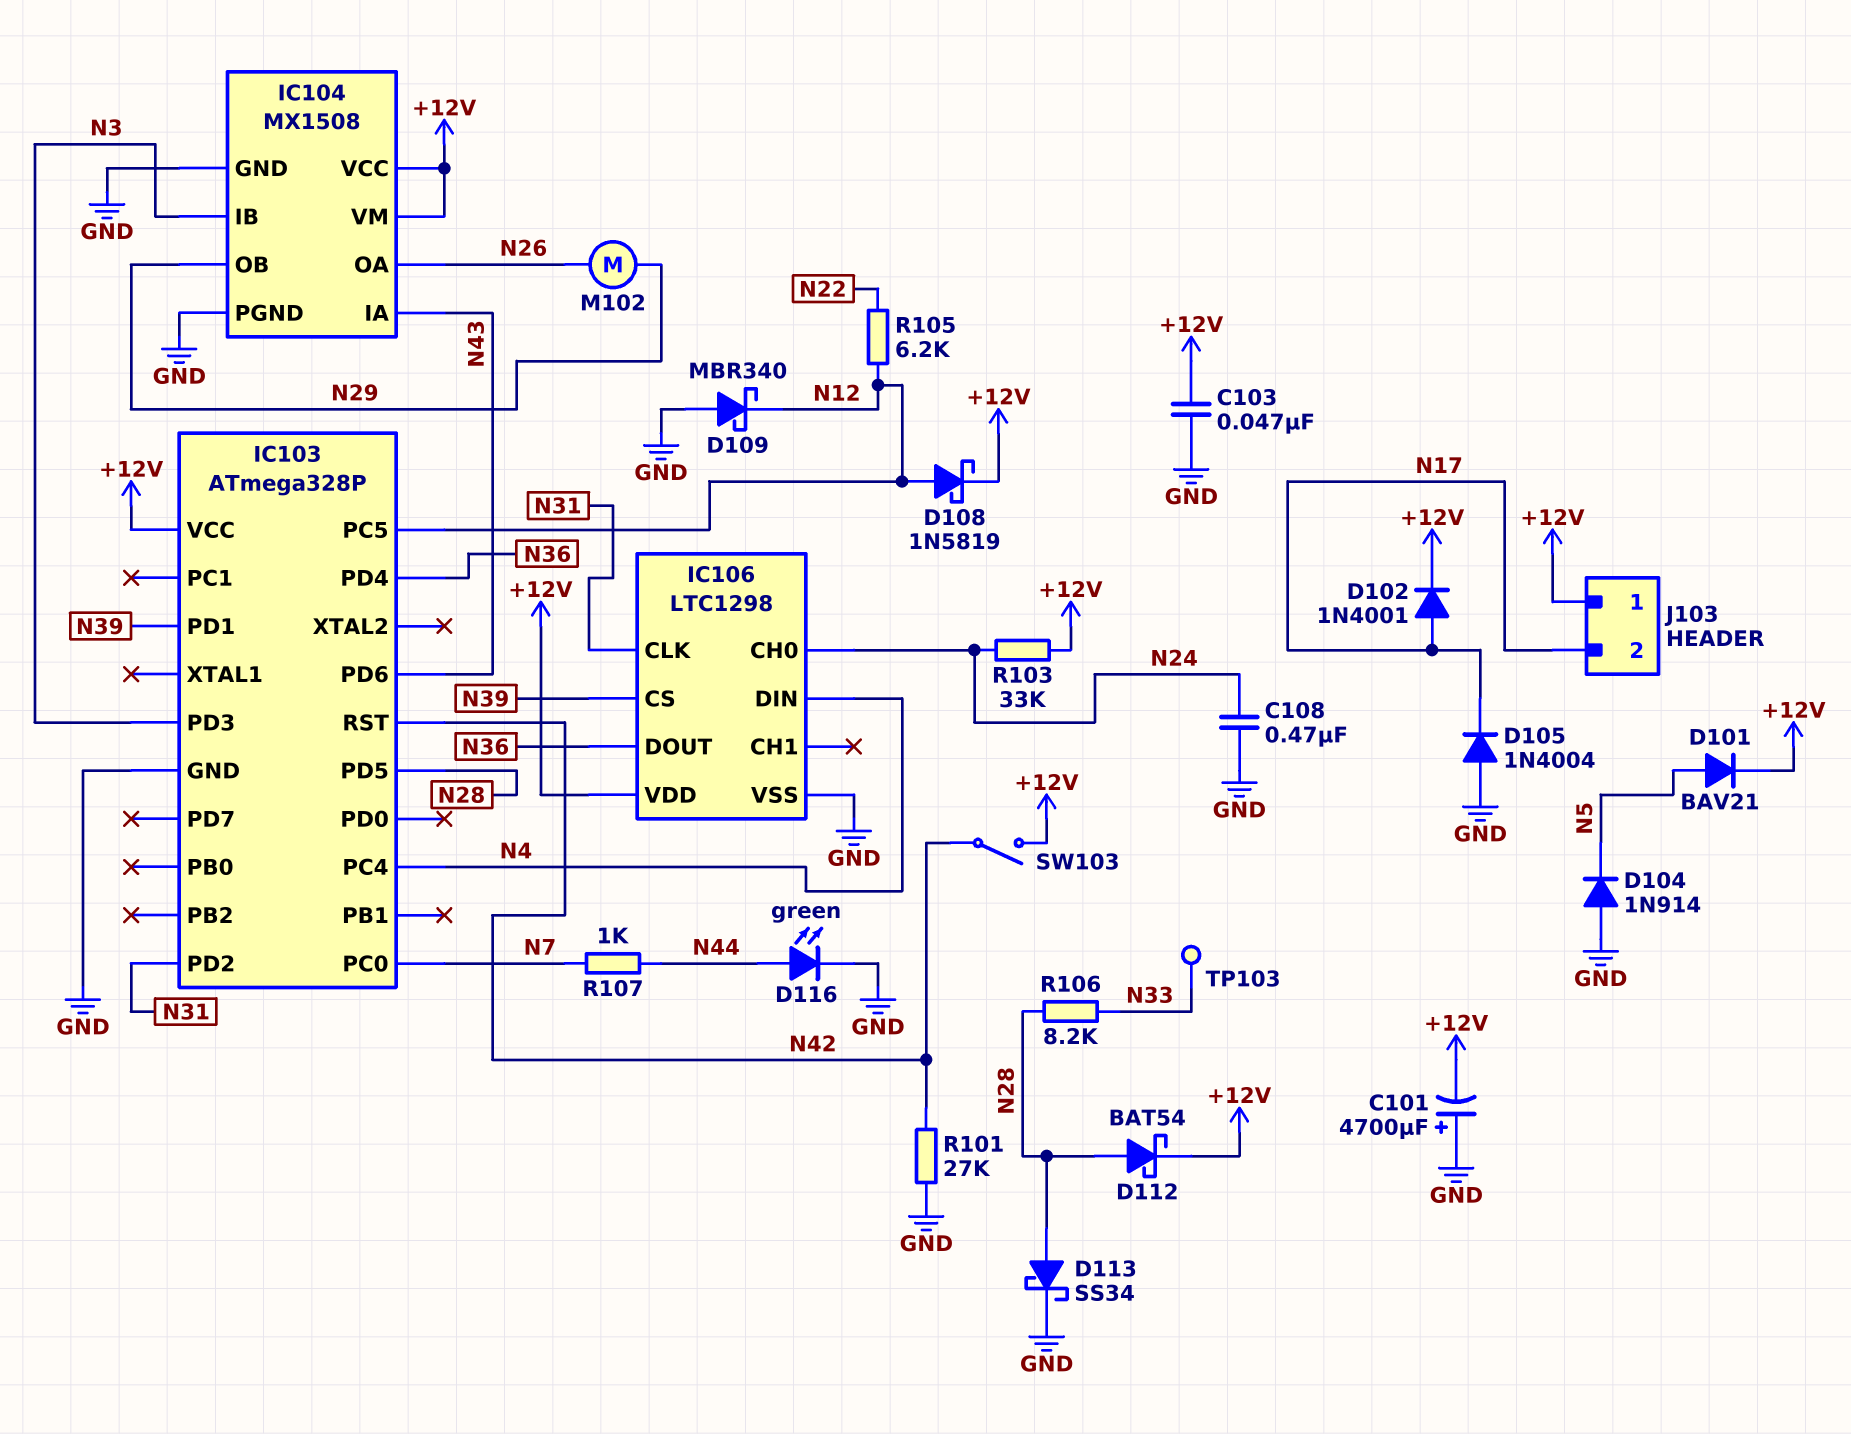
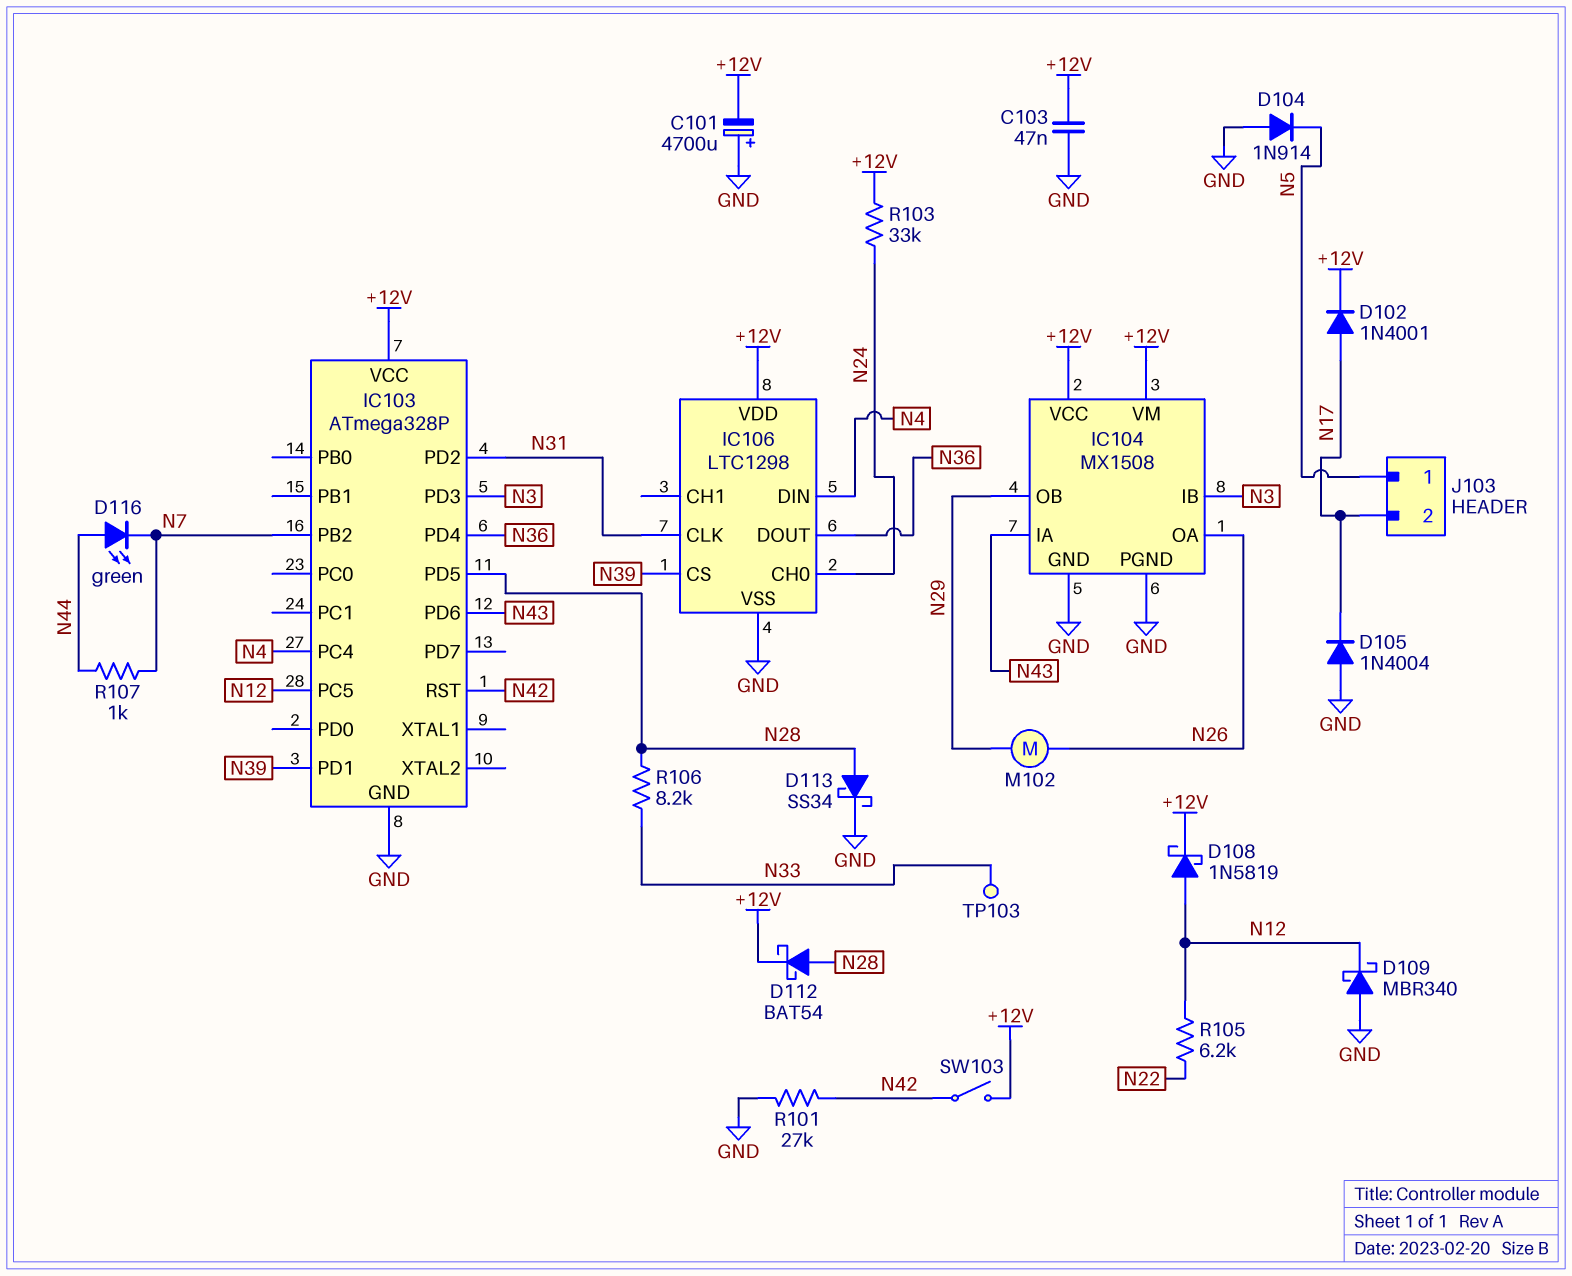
C108: 470nF (GND, N24) -> none
D101: diode BAV21 (A N5, K +12V) -> none
D116: LED green (A N44, K GND) -> LED green (A N44, K N7)
IC103 pin PB2: none -> N7
IC103 pin PC0: N7 -> none
J103 pin 1: +12V -> N5

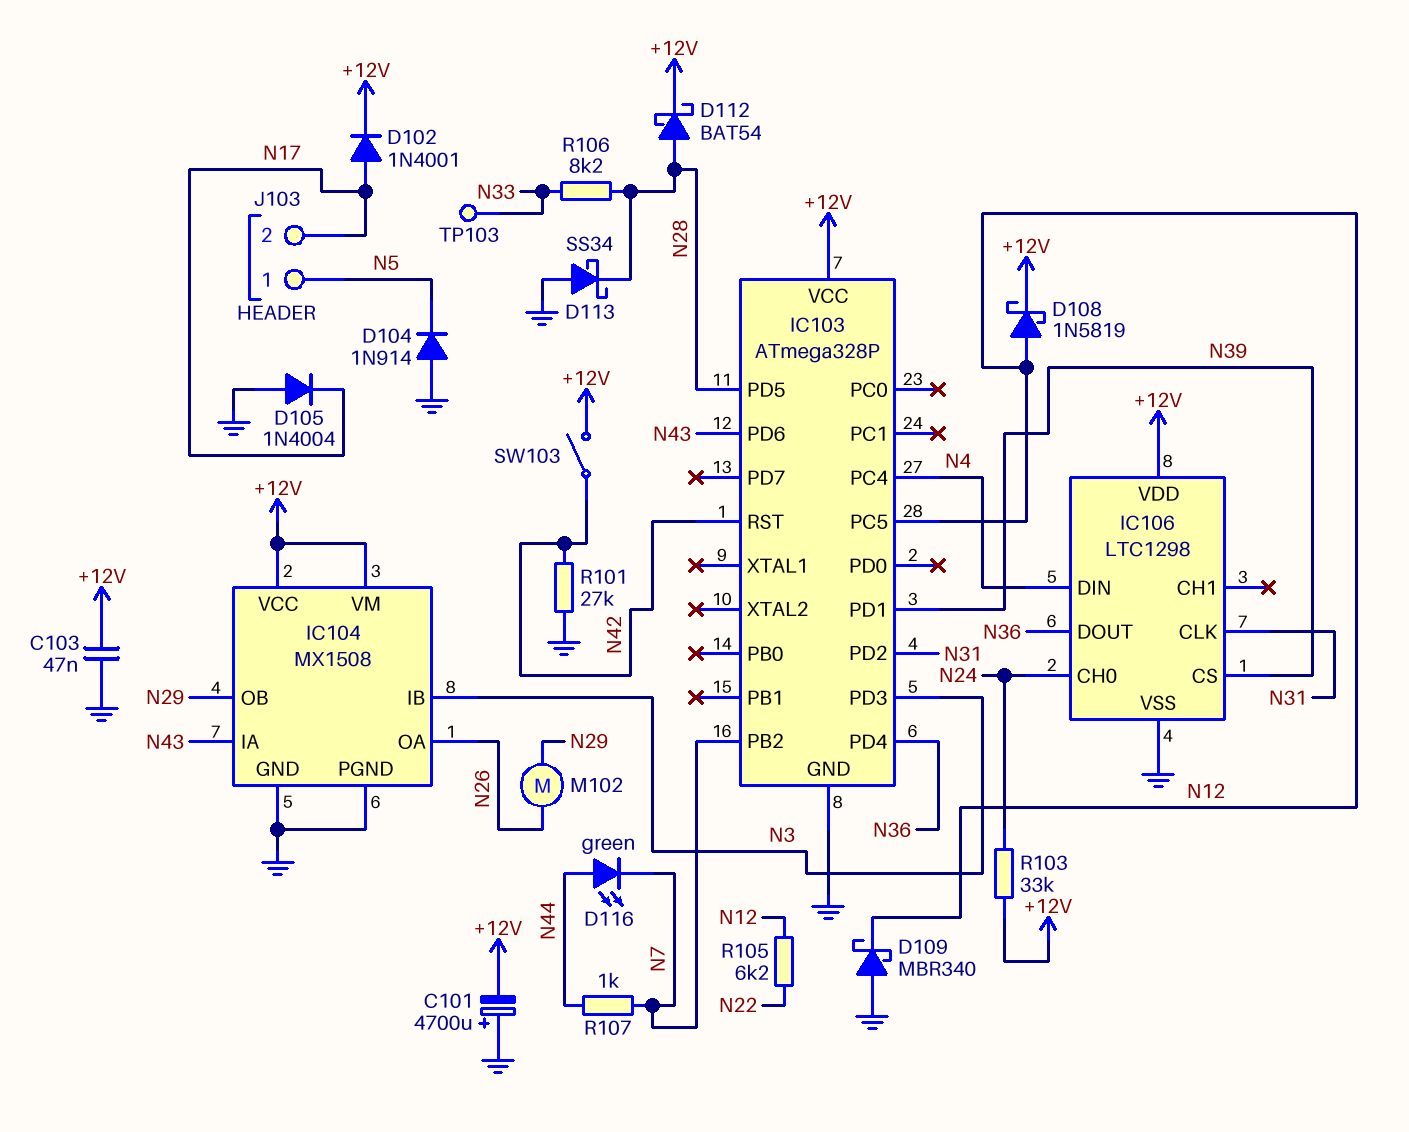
D113: schottky SS34 (A N28, K GND) -> schottky SS34 (A GND, K N28)

